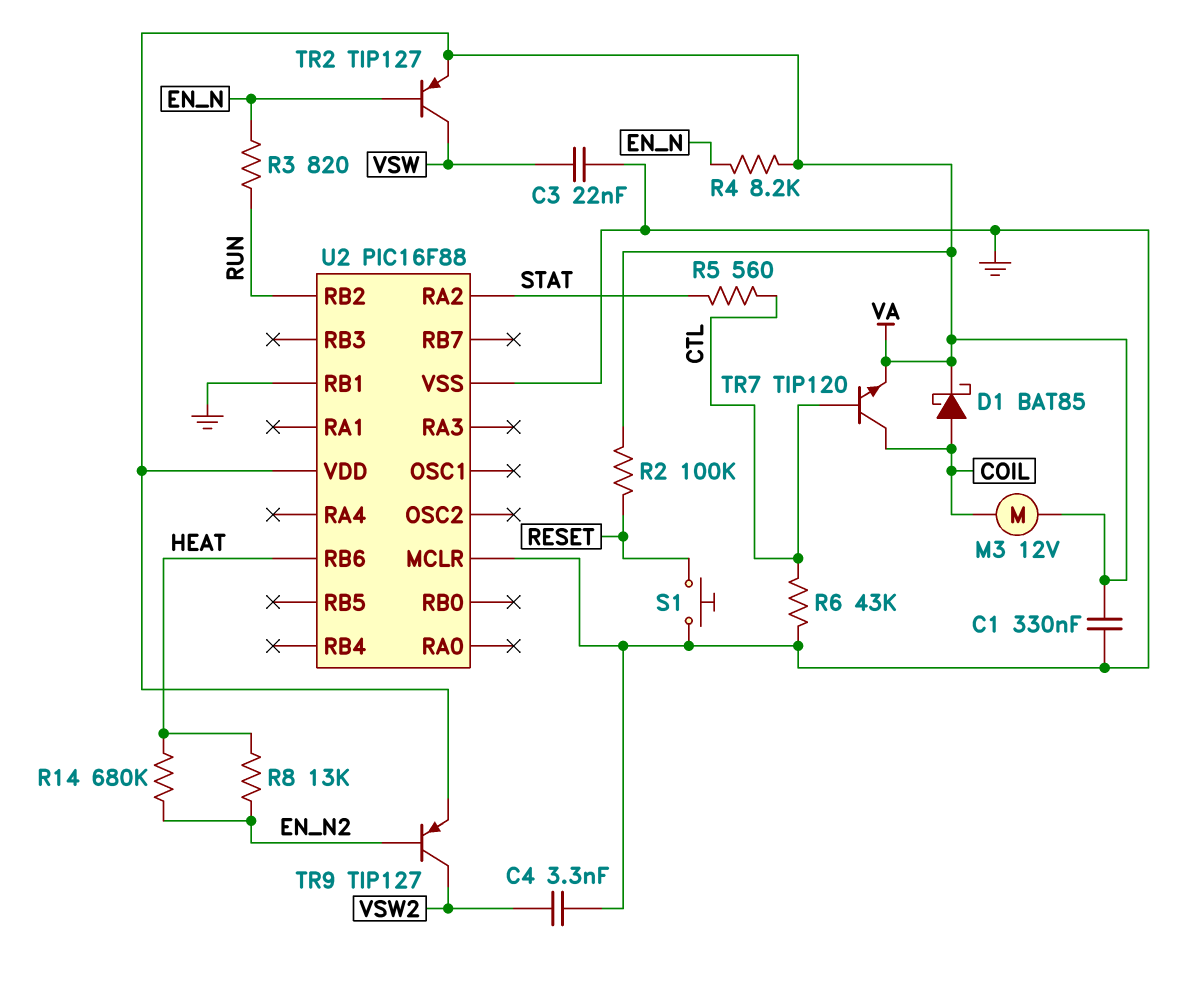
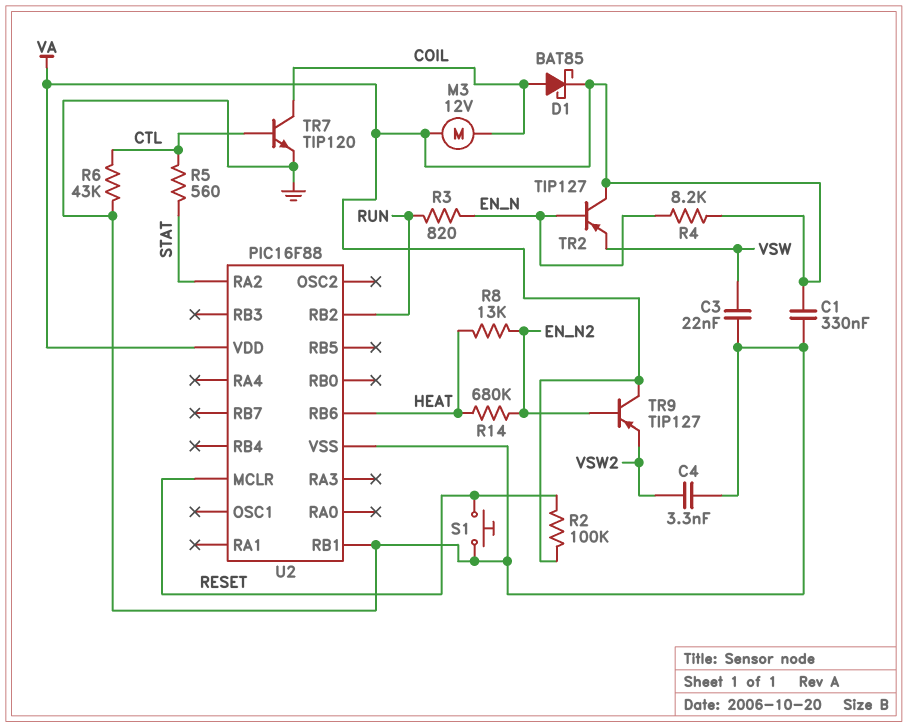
TR2: PNP TIP127 (B EN_N, C VSW, E VA) -> PNP TIP127 (B EN_N, C VA, E VSW)
TR7: NPN TIP120 (B CTL, C COIL, E VA) -> NPN TIP120 (B CTL, C COIL, E GND)
TR9: PNP TIP127 (B EN_N2, C VSW2, E VA) -> PNP TIP127 (B EN_N2, C VA, E VSW2)
U2 pin MCLR: GND -> RESET

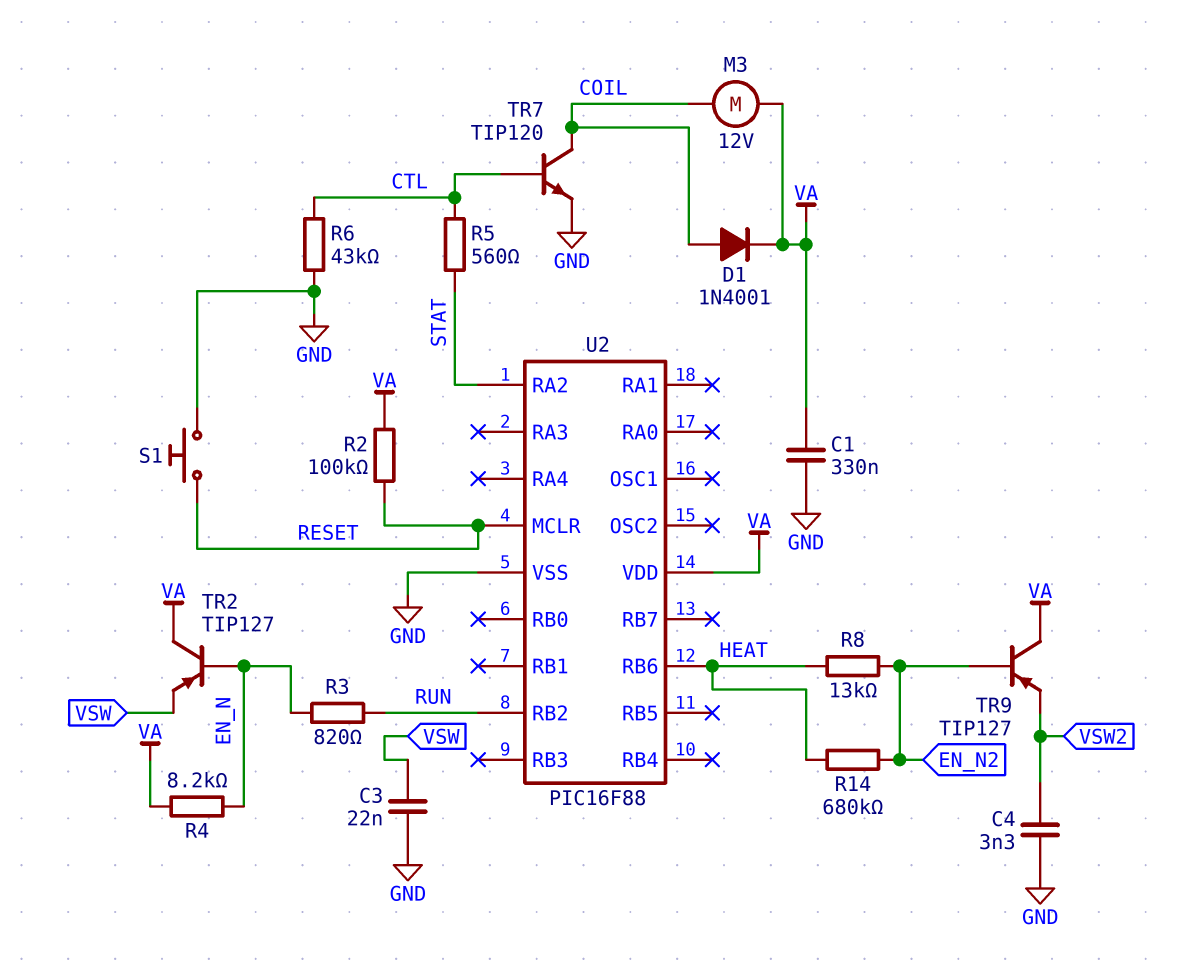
D1: schottky BAT85 (A COIL, K VA) -> diode 1N4001 (A COIL, K VA)
U2 pin RB1: GND -> none

